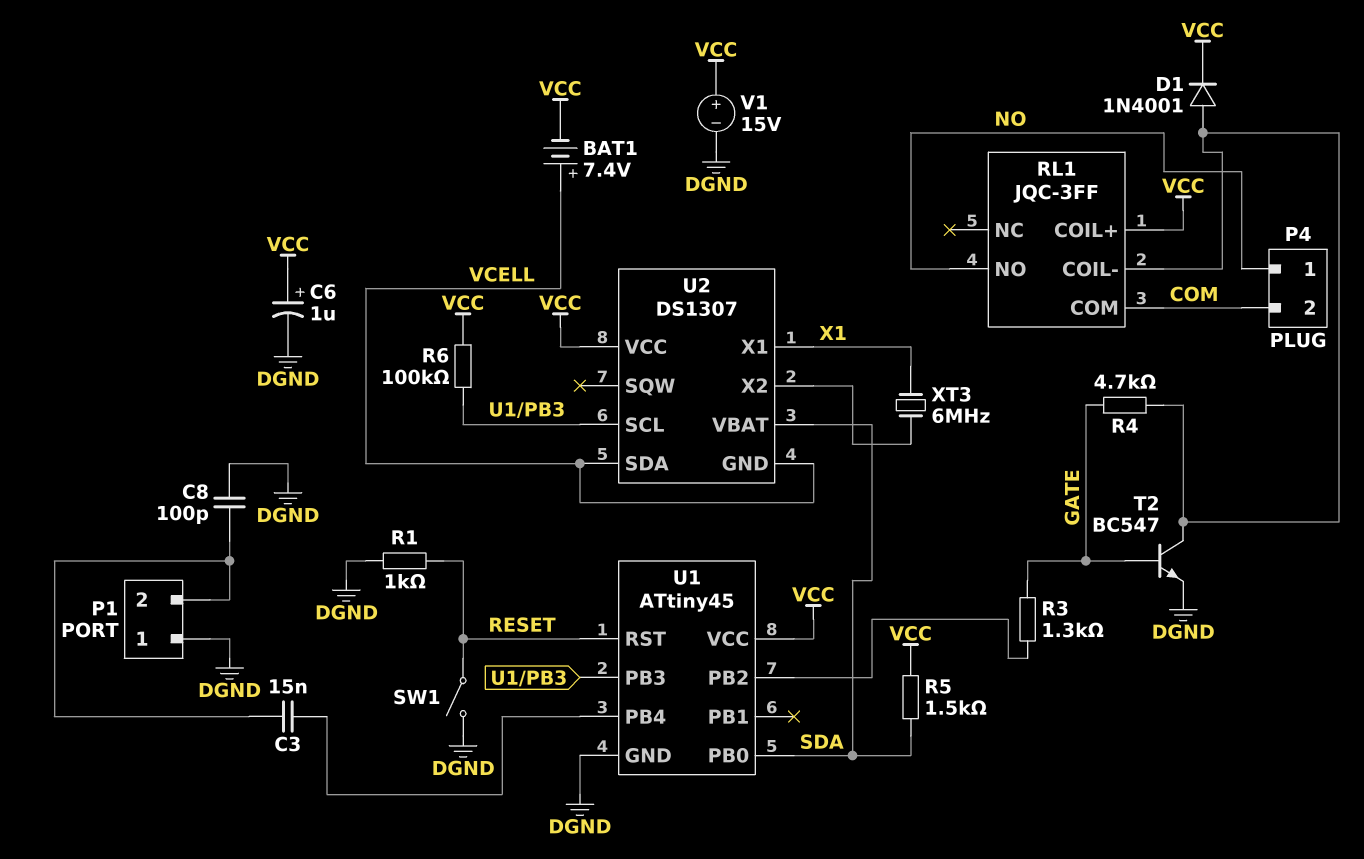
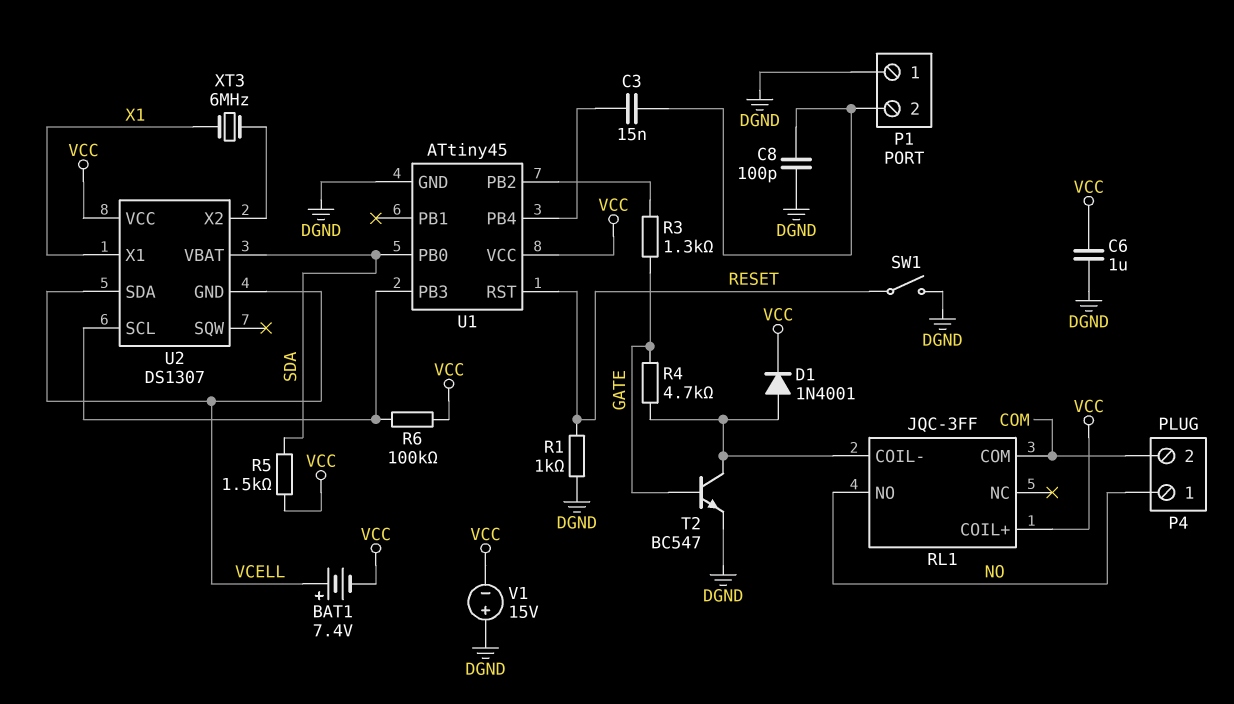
C6: 1uF (plus VCC, minus DGND) -> 1uF (DGND, VCC)
V1: 15V (plus VCC, minus DGND) -> 15V (plus DGND, minus VCC)

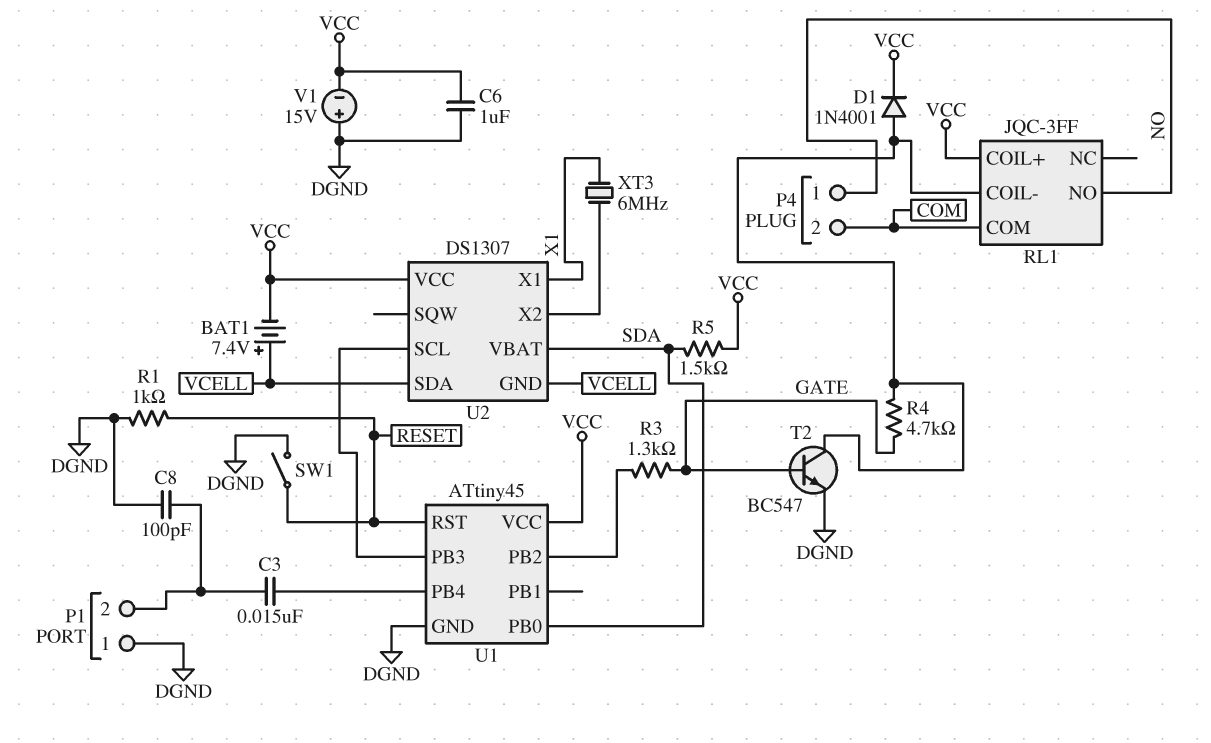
R6: 100k (U1/PB3, VCC) -> none

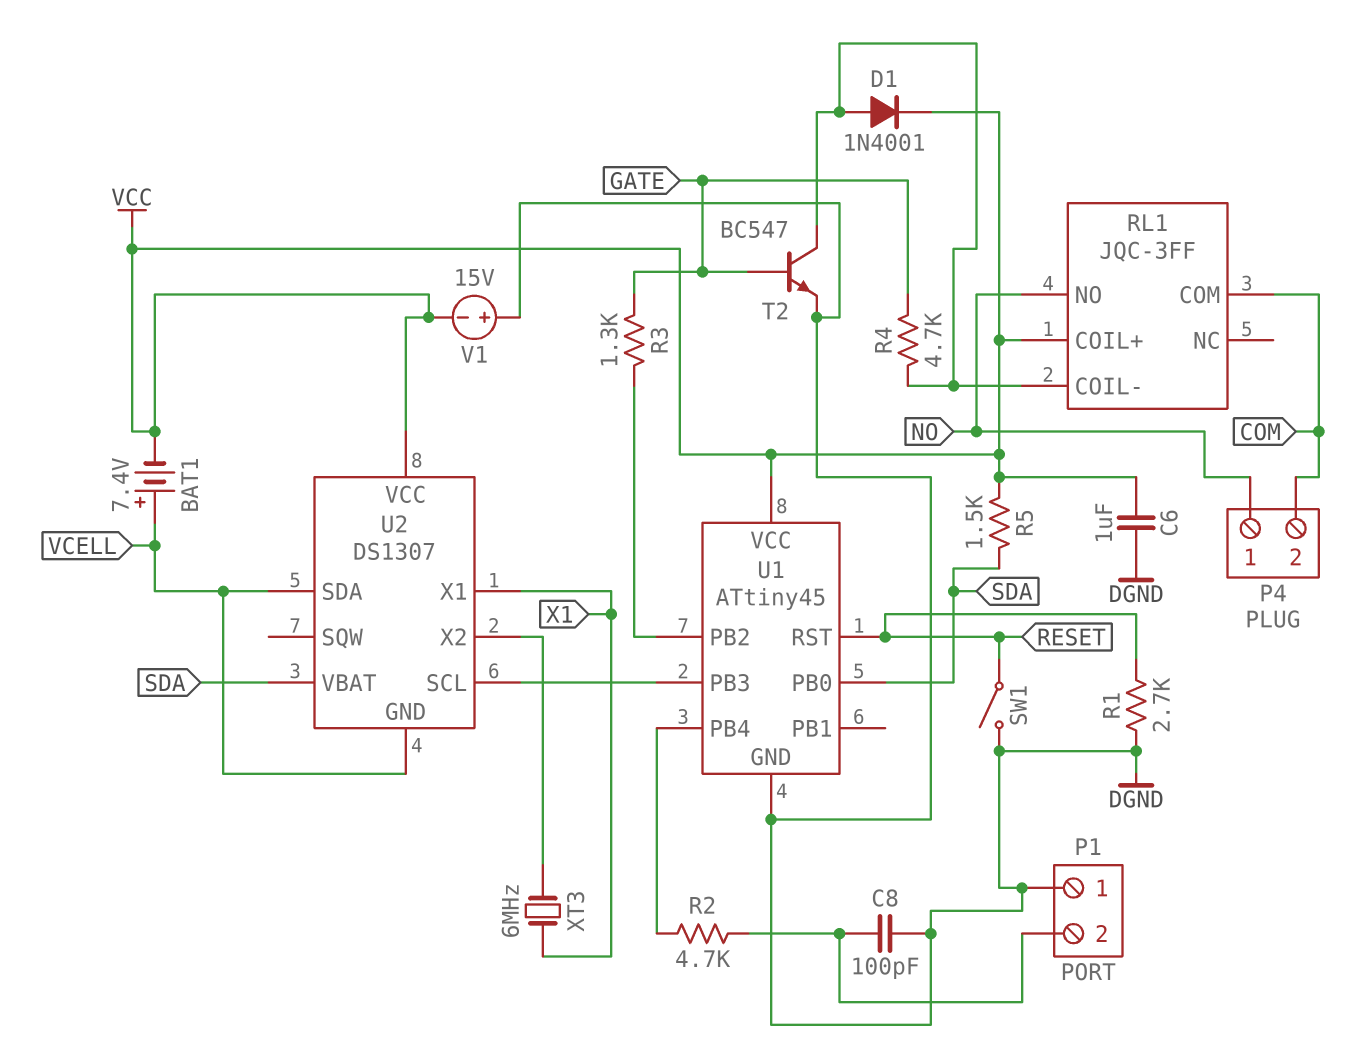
C3: 15nF (P1/2, U1/PB4) -> none
R1: 1k (DGND, RESET) -> 2.7k (DGND, RESET)
R2: none -> 4.7k (P1/2, U1/PB4)

